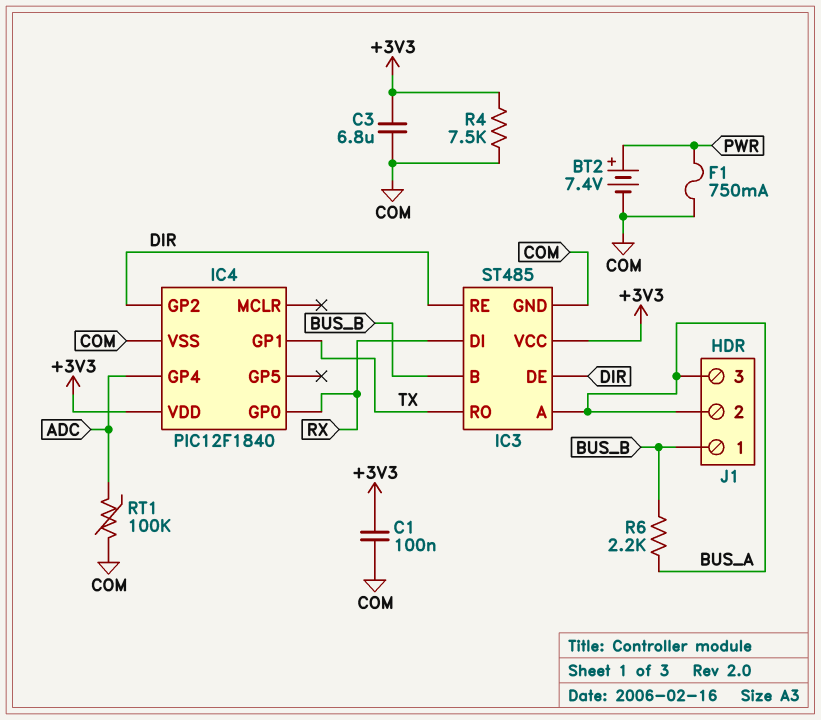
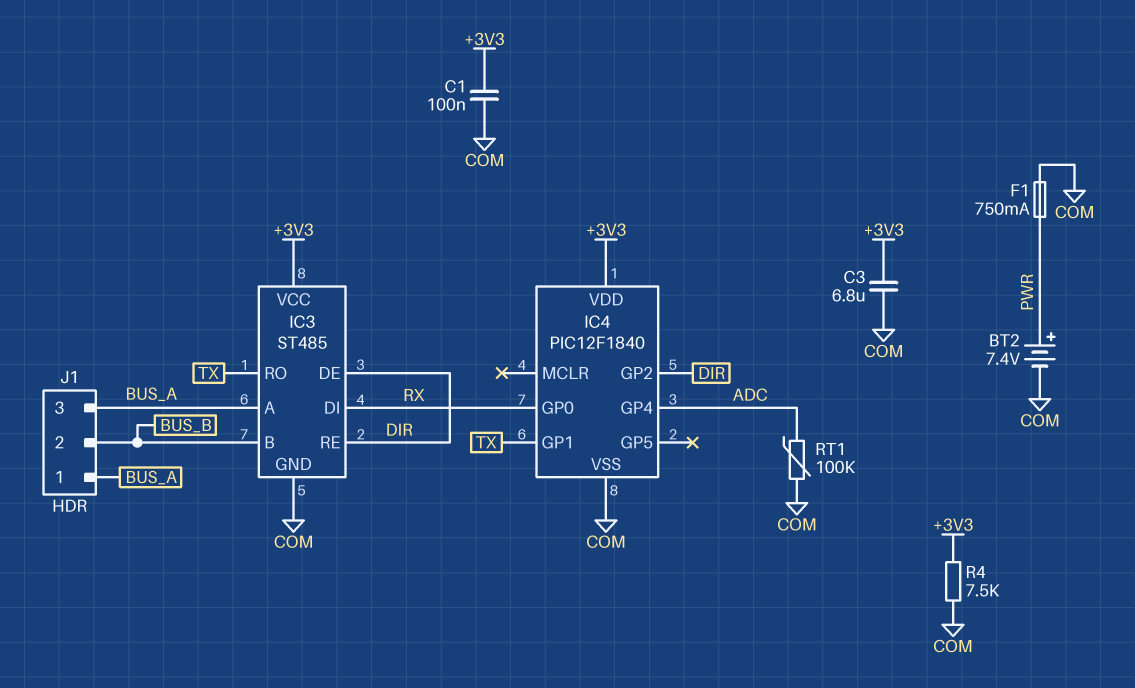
J1 pin 1: BUS_B -> BUS_A
J1 pin 2: BUS_A -> BUS_B
R6: 2.2k (BUS_A, BUS_B) -> none

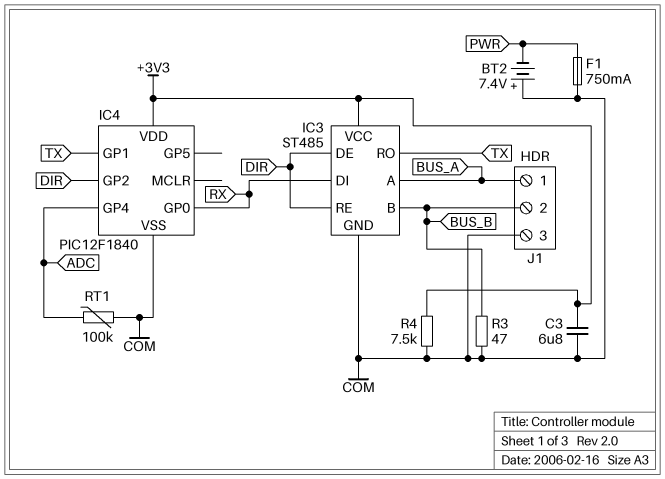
BT2: 7.4V (plus PWR, minus COM) -> 7.4V (plus COM, minus PWR)
C1: 100nF (+3V3, COM) -> none
J1 pin 3: BUS_A -> COM
R3: none -> 47 (BUS_B, COM)

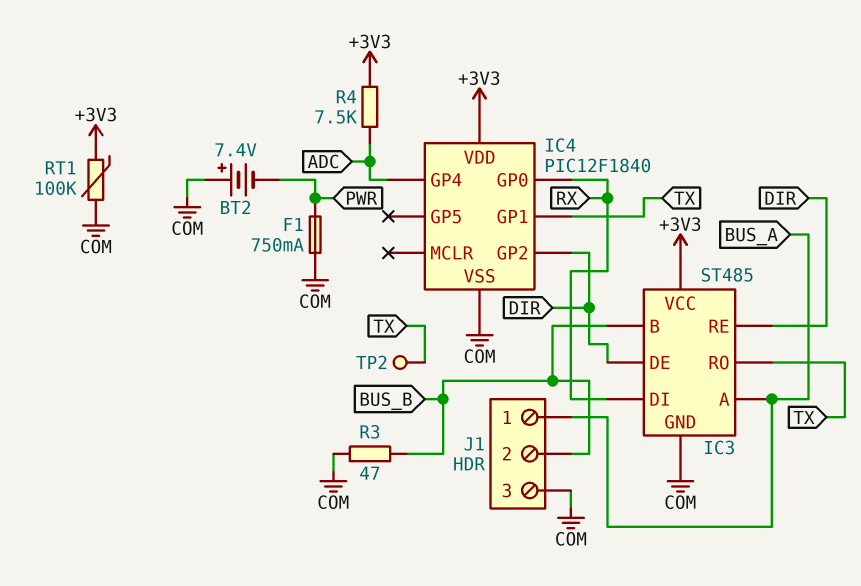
C3: 6.8uF (+3V3, COM) -> none
R4: 7.5k (+3V3, COM) -> 7.5k (+3V3, ADC)
RT1: 100k (ADC, COM) -> 100k (+3V3, COM)
TP2: none -> test point (TX)

